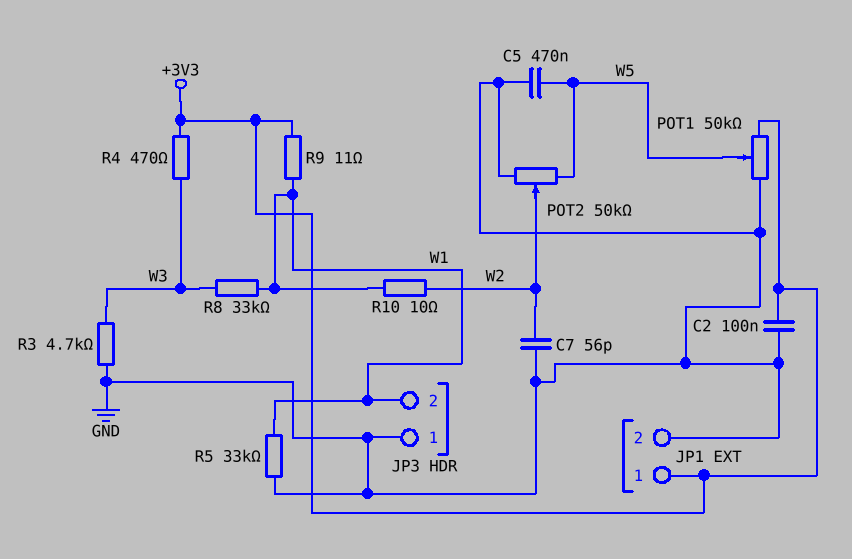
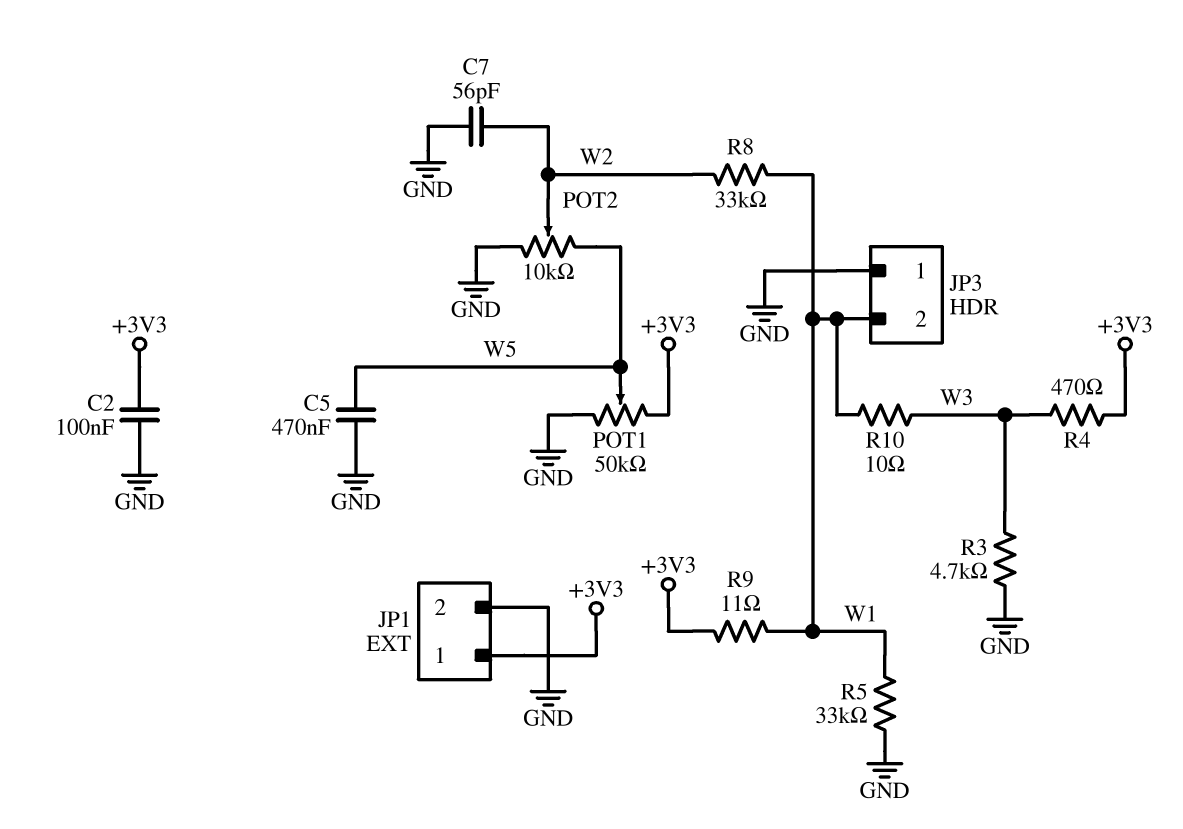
POT2: 50k (GND, W5, wiper W2) -> 10k (GND, W5, wiper W2)
R8: 33k (W1, W3) -> 33k (W1, W2)
R10: 10 (W1, W2) -> 10 (W1, W3)

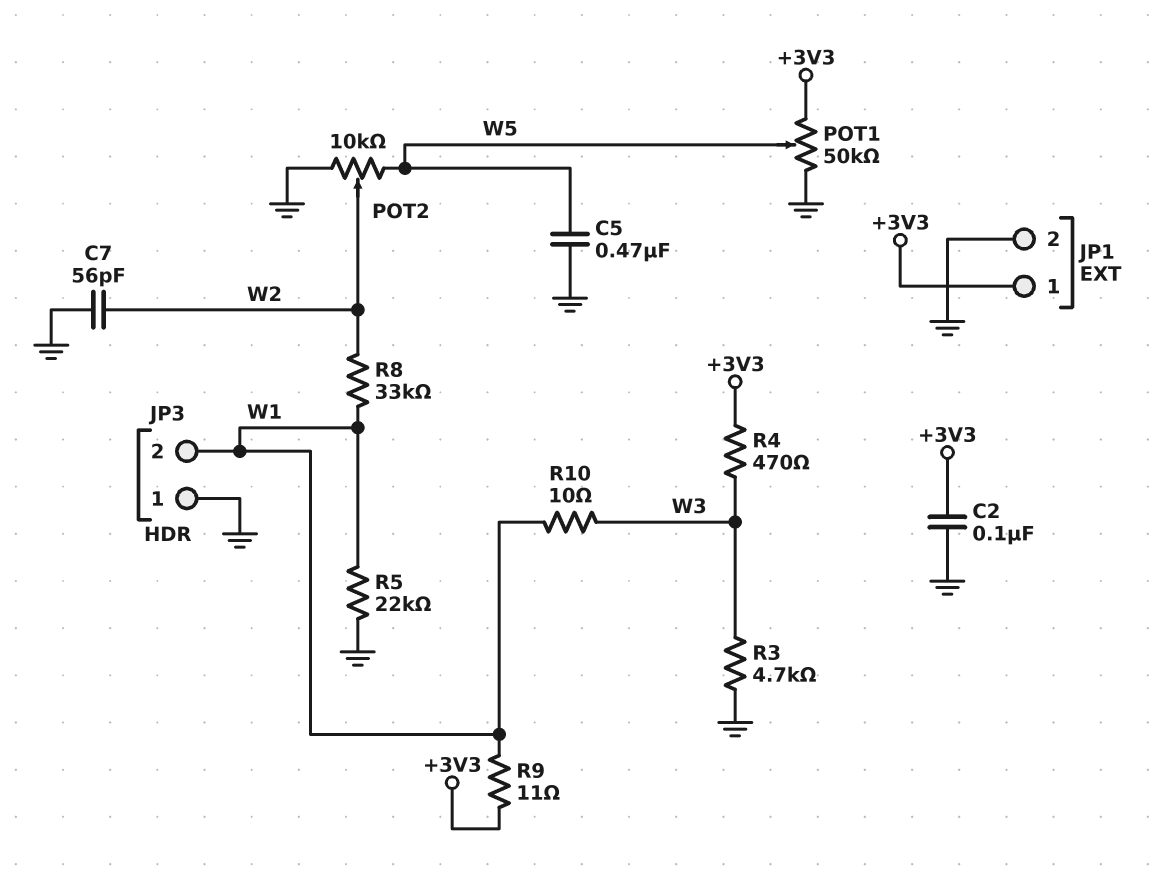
R5: 33k (GND, W1) -> 22k (GND, W1)

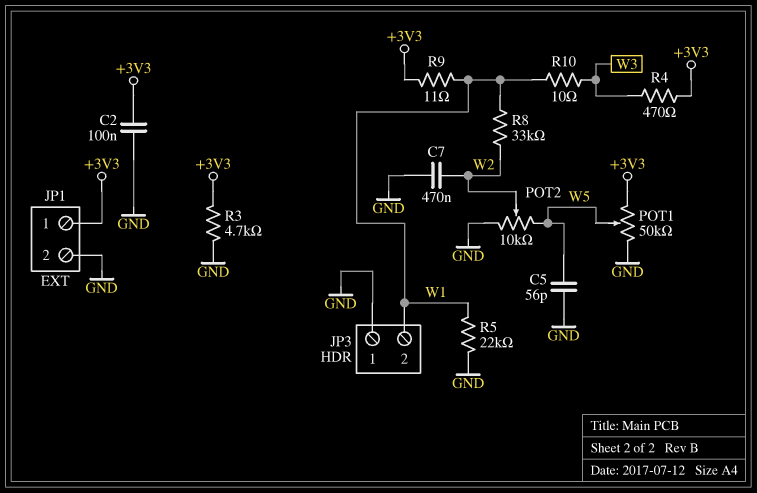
C5: 470nF (GND, W5) -> 56pF (GND, W5)
C7: 56pF (GND, W2) -> 470nF (GND, W2)
R3: 4.7k (GND, W3) -> 4.7k (+3V3, GND)

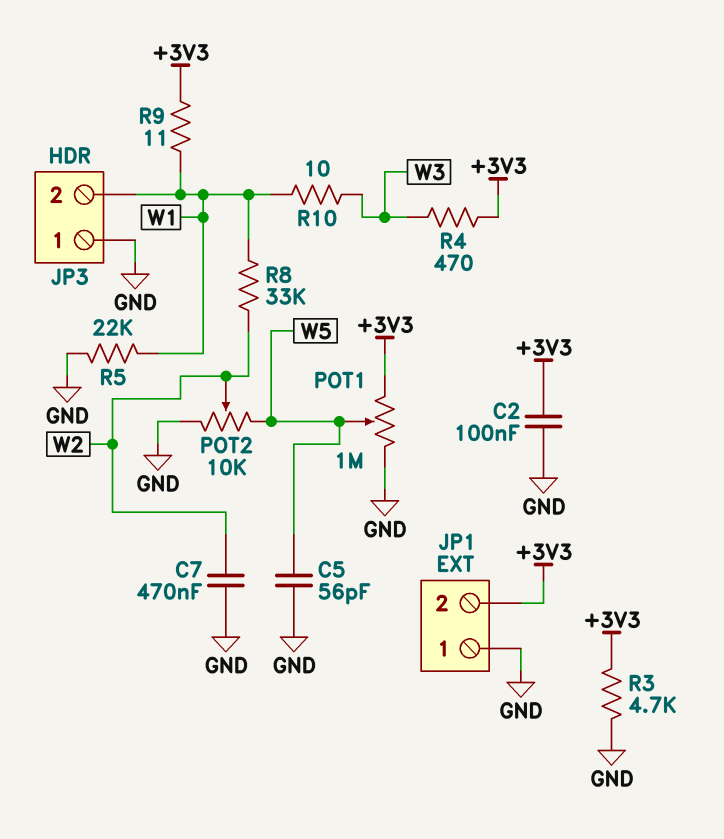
JP1 pin 1: +3V3 -> GND
JP1 pin 2: GND -> +3V3
POT1: 50k (+3V3, GND, wiper W5) -> 1M (+3V3, GND, wiper W5)

